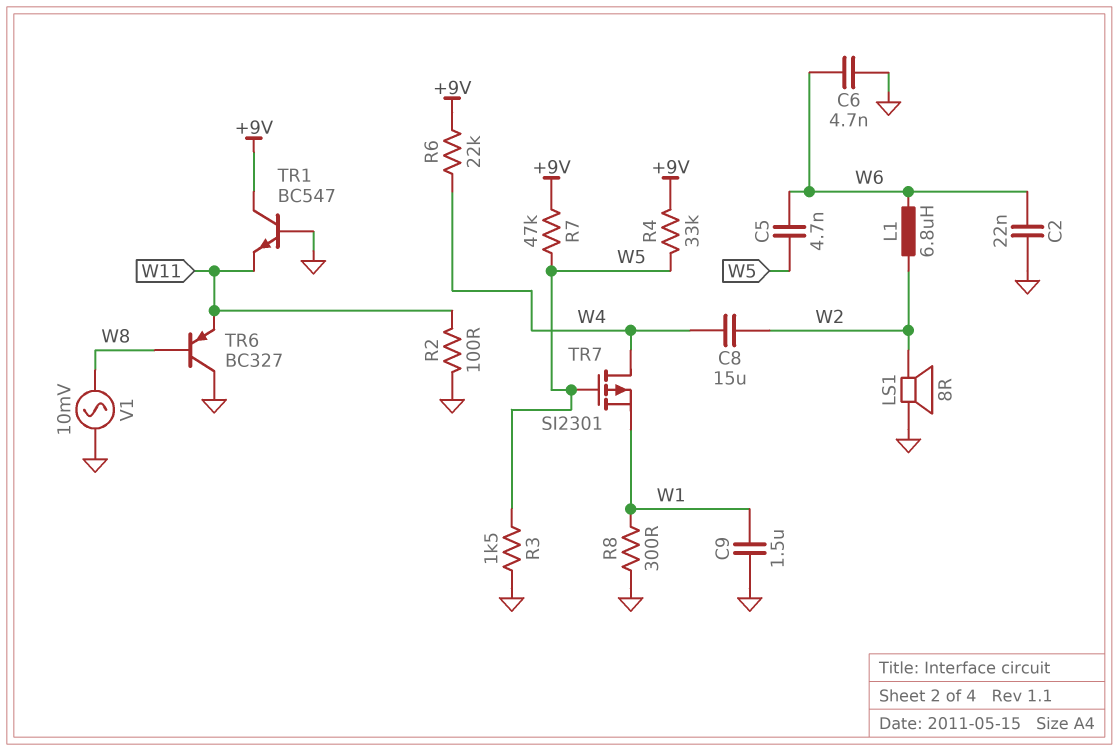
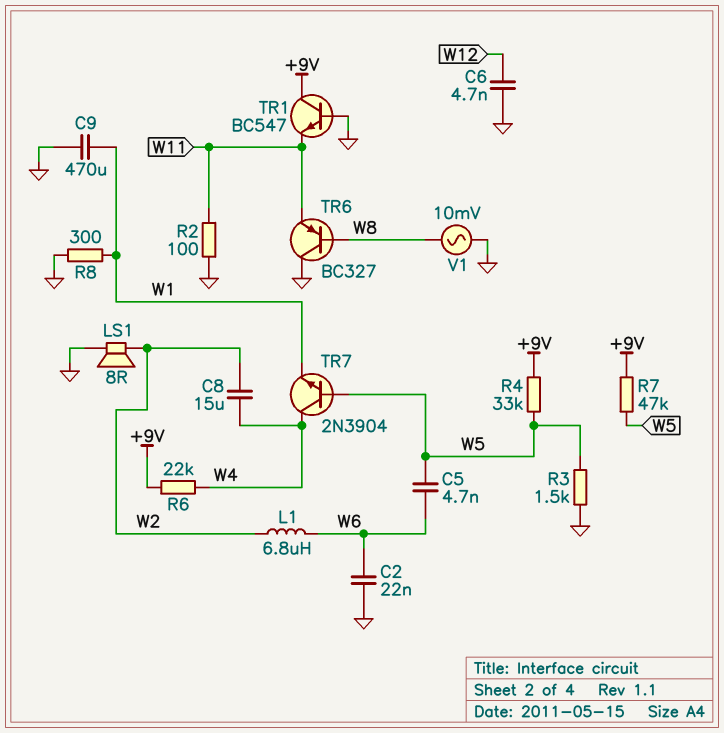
C6: 4.7nF (GND, W6) -> 4.7nF (GND, W12)
C9: 1.5uF (GND, W1) -> 470uF (GND, W1)
TR7: PMOS SI2301 (G W5, D W4, S W1) -> NPN 2N3904 (B W5, C W4, E W1)

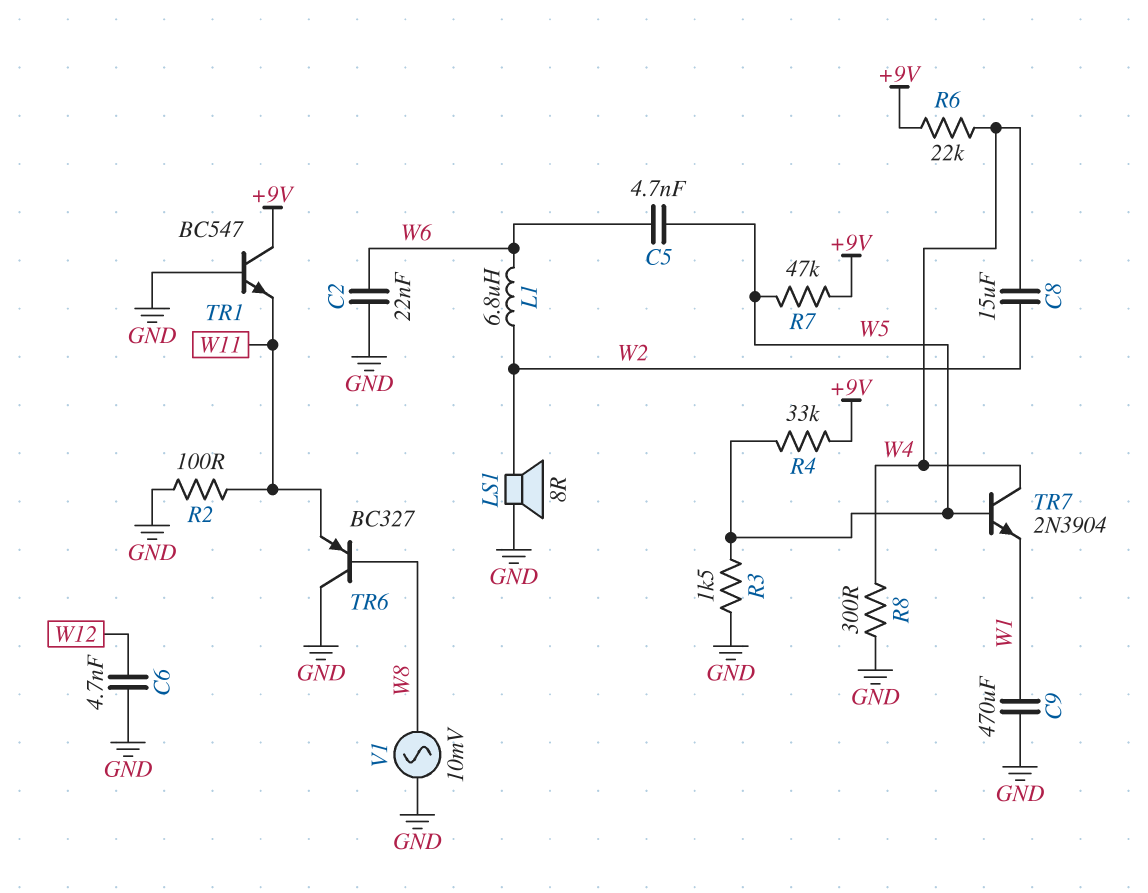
R8: 300 (GND, W1) -> 300 (GND, W4)

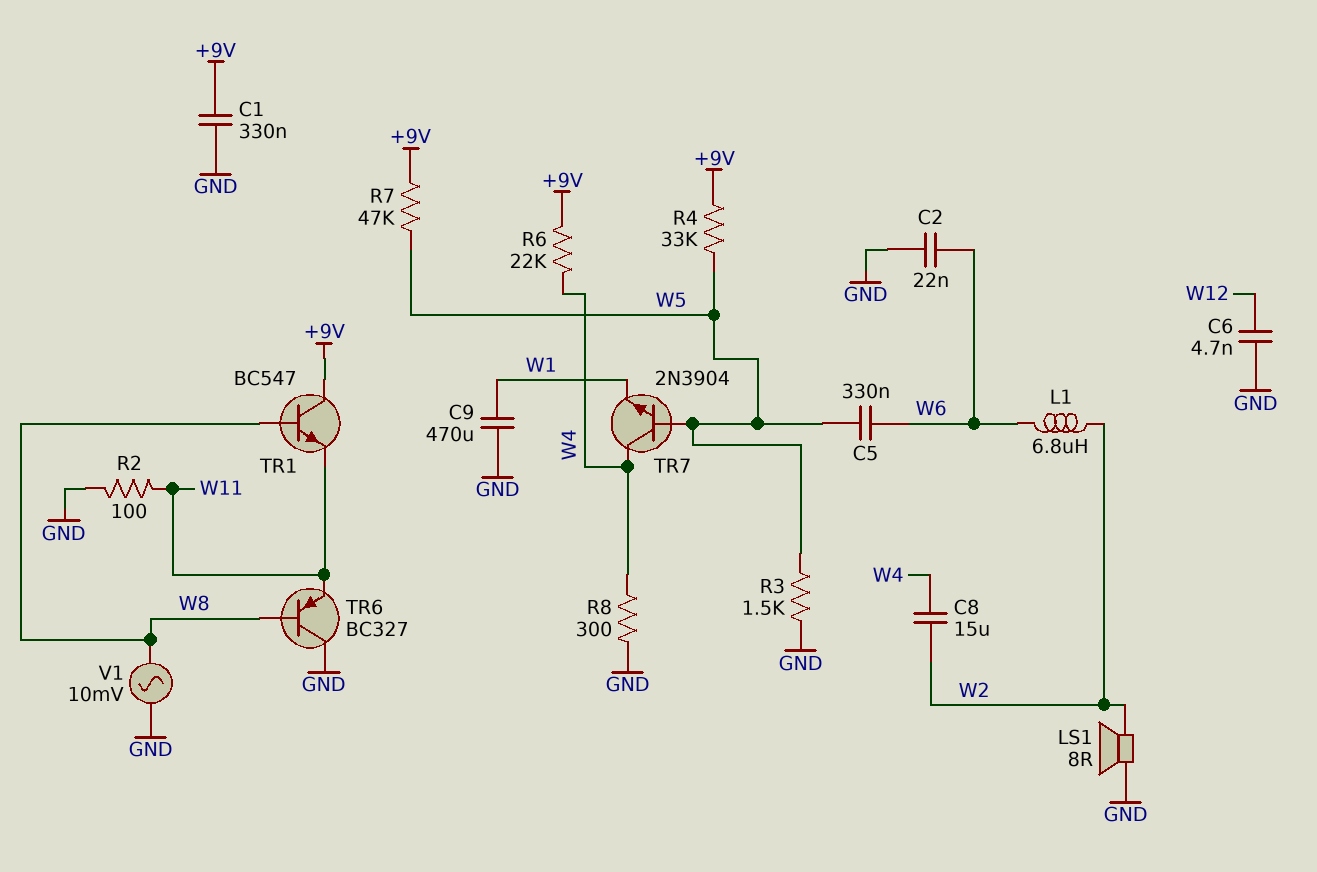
C1: none -> 330nF (+9V, GND)
C5: 4.7nF (W5, W6) -> 330nF (W5, W6)
TR1: NPN BC547 (B GND, C +9V, E W11) -> NPN BC547 (B W8, C +9V, E W11)

